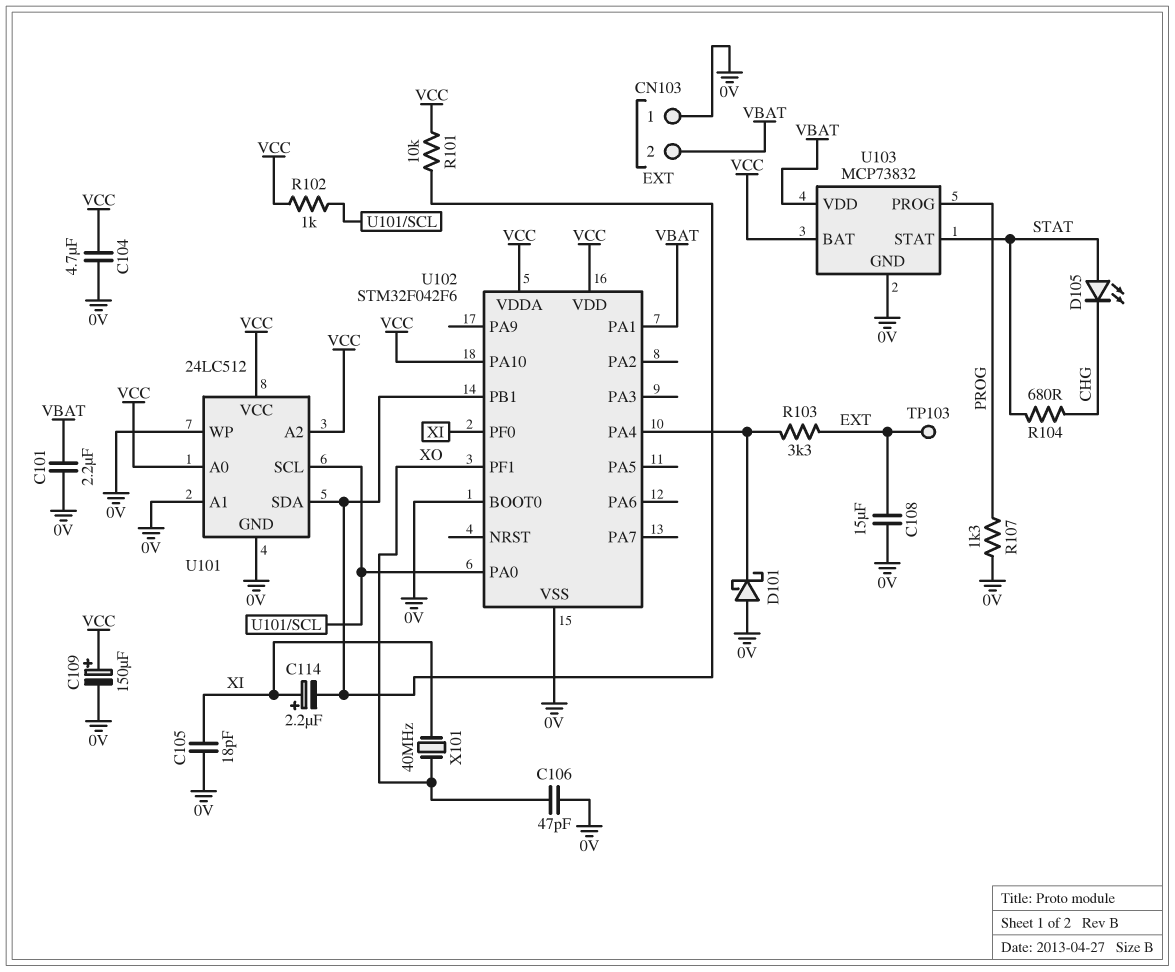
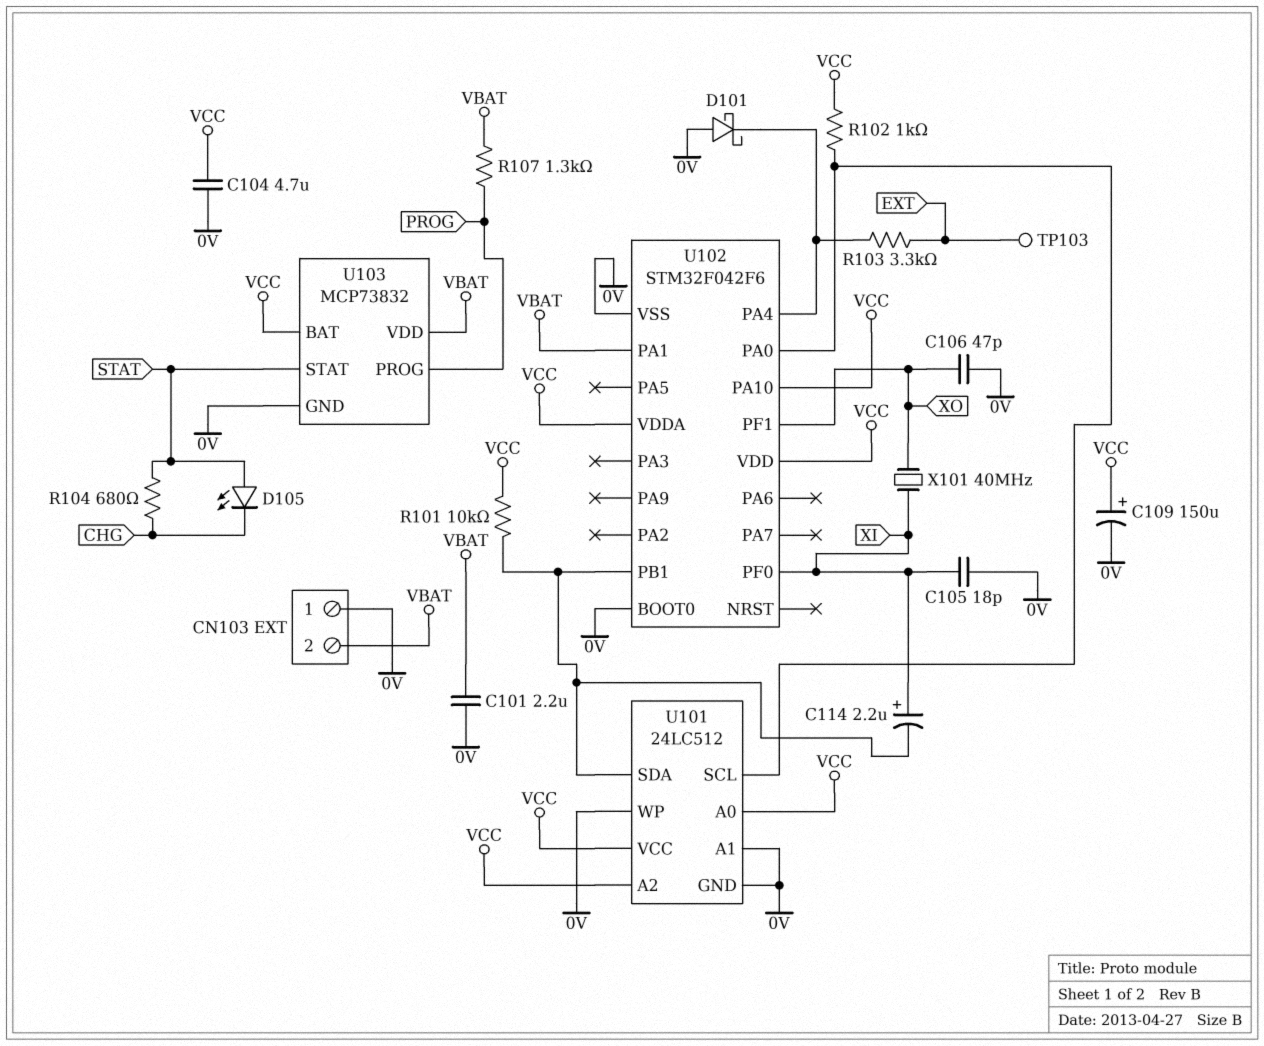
C108: 15uF (0V, EXT) -> none
R107: 1.3k (0V, PROG) -> 1.3k (PROG, VBAT)

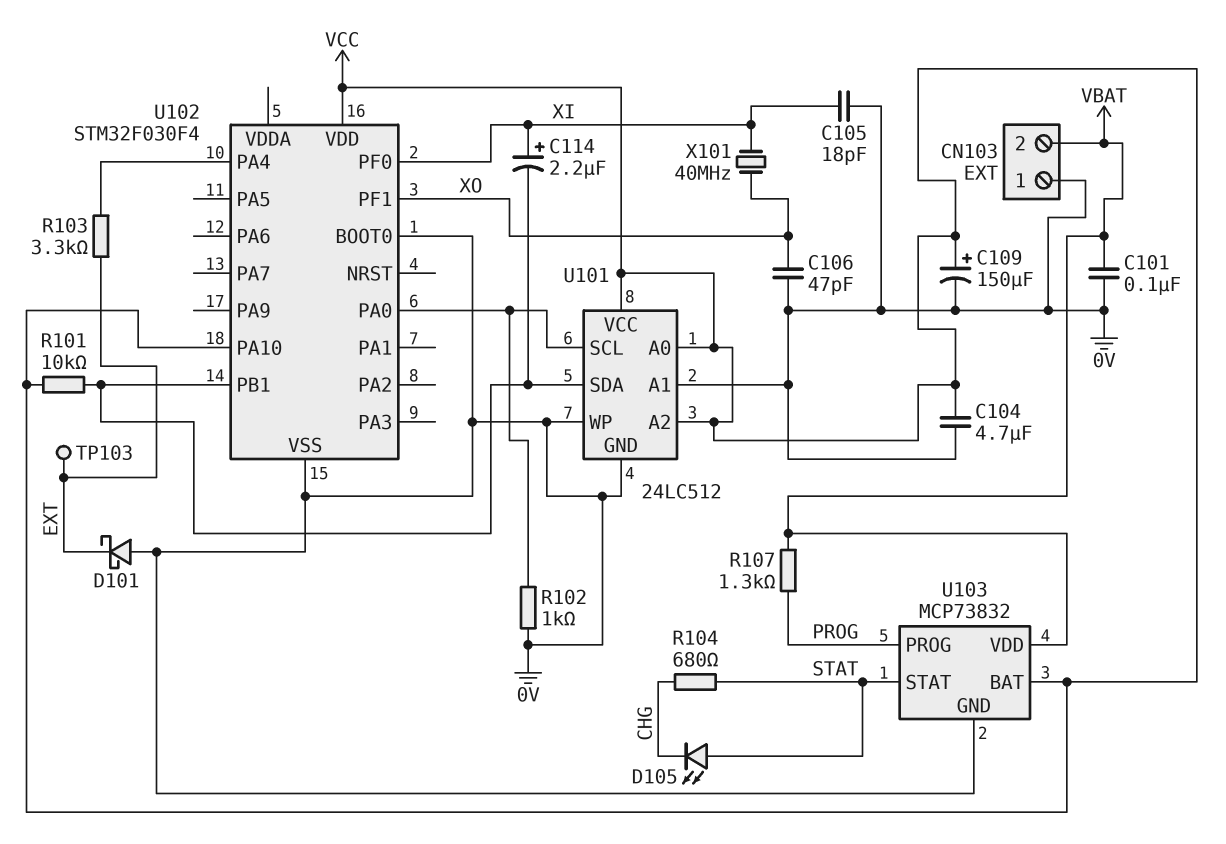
C101: 2.2uF (0V, VBAT) -> 100nF (0V, VBAT)
D101: schottky (A 0V, K U102/PA4) -> schottky (A 0V, K EXT)
R102: 1k (U101/SCL, VCC) -> 1k (0V, U101/SCL)
U102: STM32F042F6 -> STM32F030F4
U102 pin PA1: VBAT -> none
U102 pin VDDA: VCC -> none

